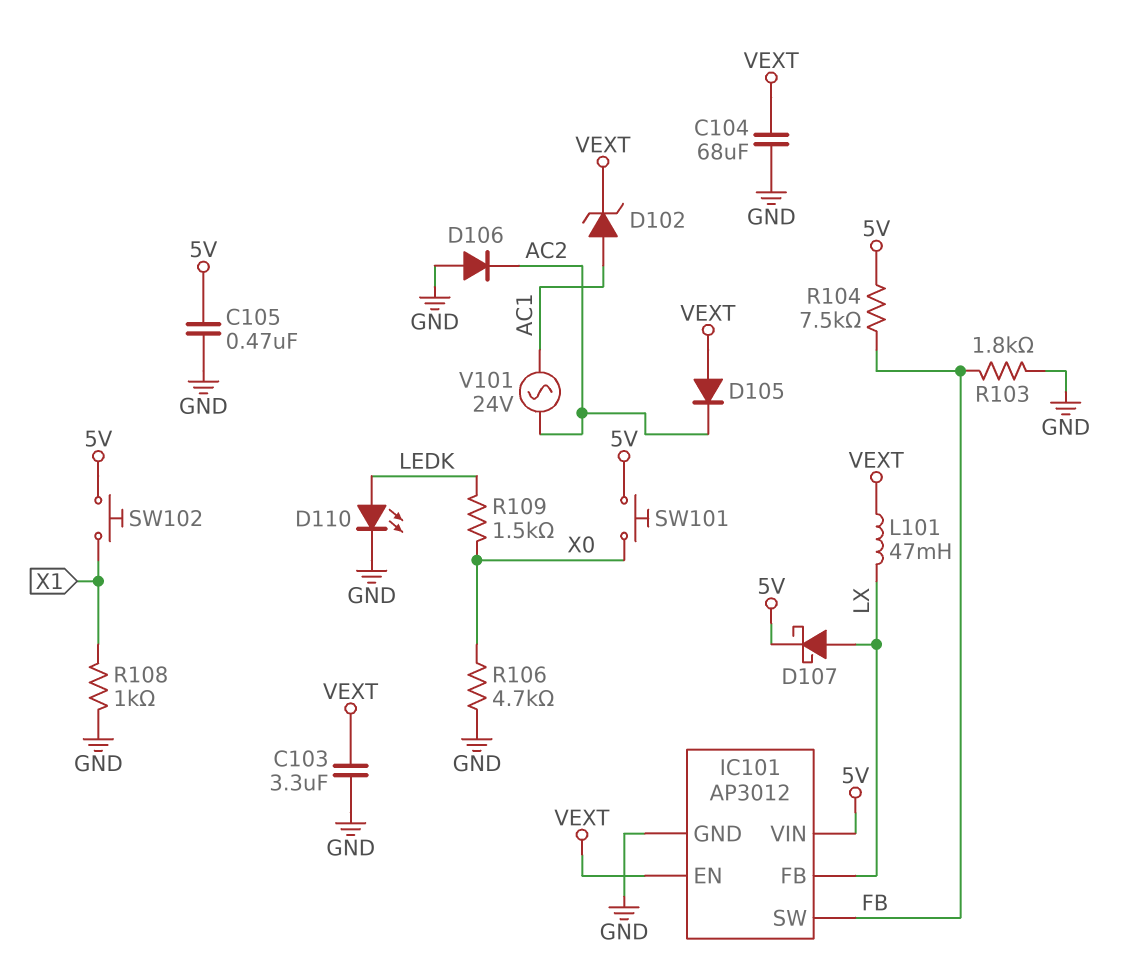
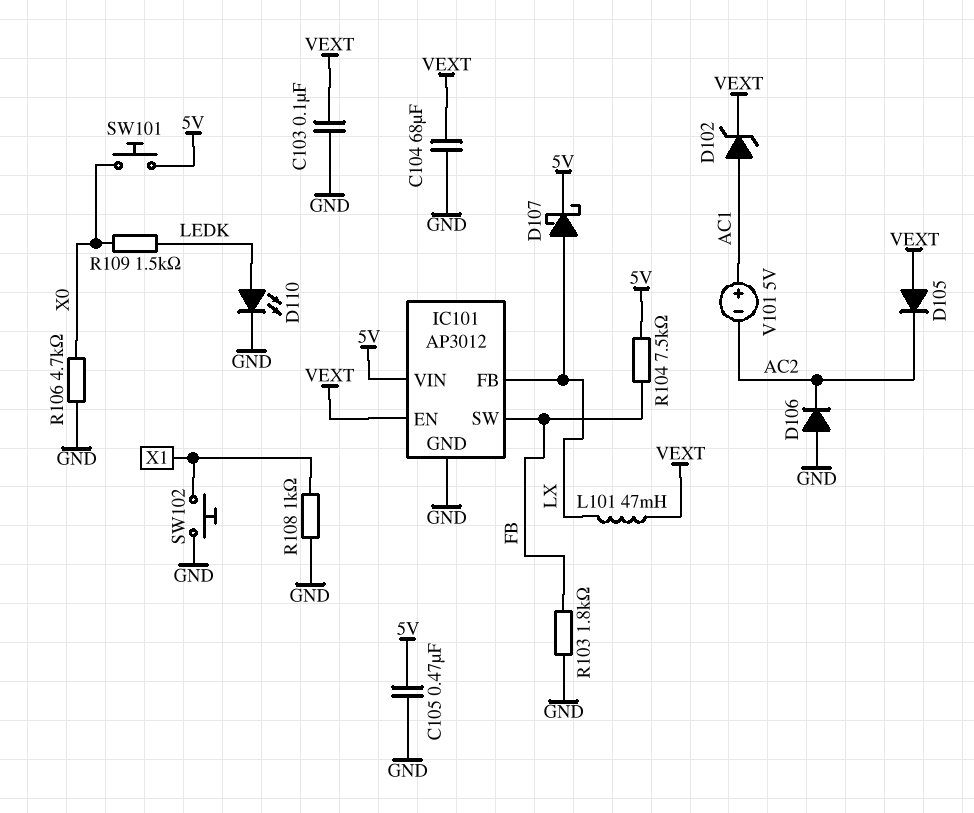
C103: 3.3uF (GND, VEXT) -> 100nF (GND, VEXT)
SW102: button (5V, X1) -> button (GND, X1)
V101: AC 24V (AC1, AC2) -> 5V (plus AC1, minus AC2)

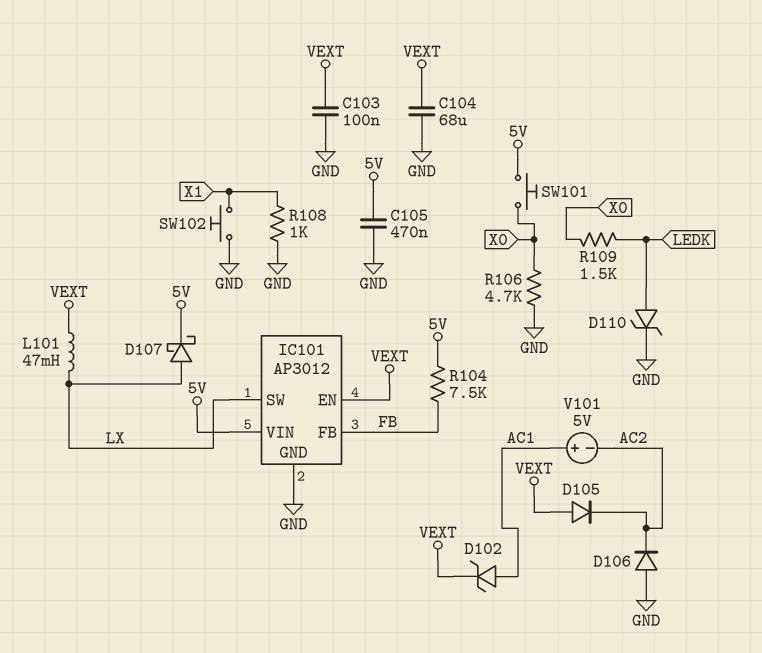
D110: LED (A LEDK, K GND) -> zener (A LEDK, K GND)
IC101 pin FB: LX -> FB
IC101 pin SW: FB -> LX
R103: 1.8k (FB, GND) -> none

